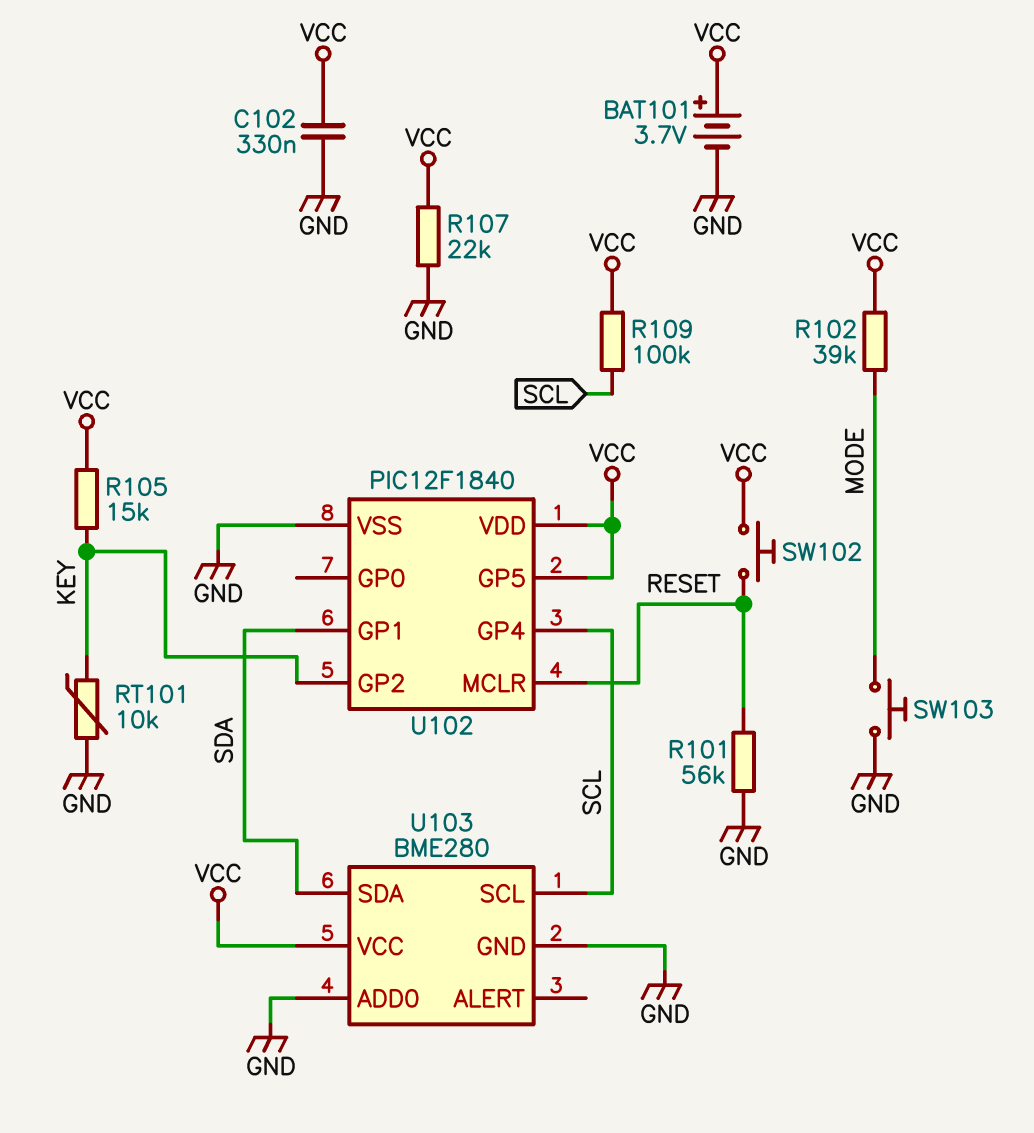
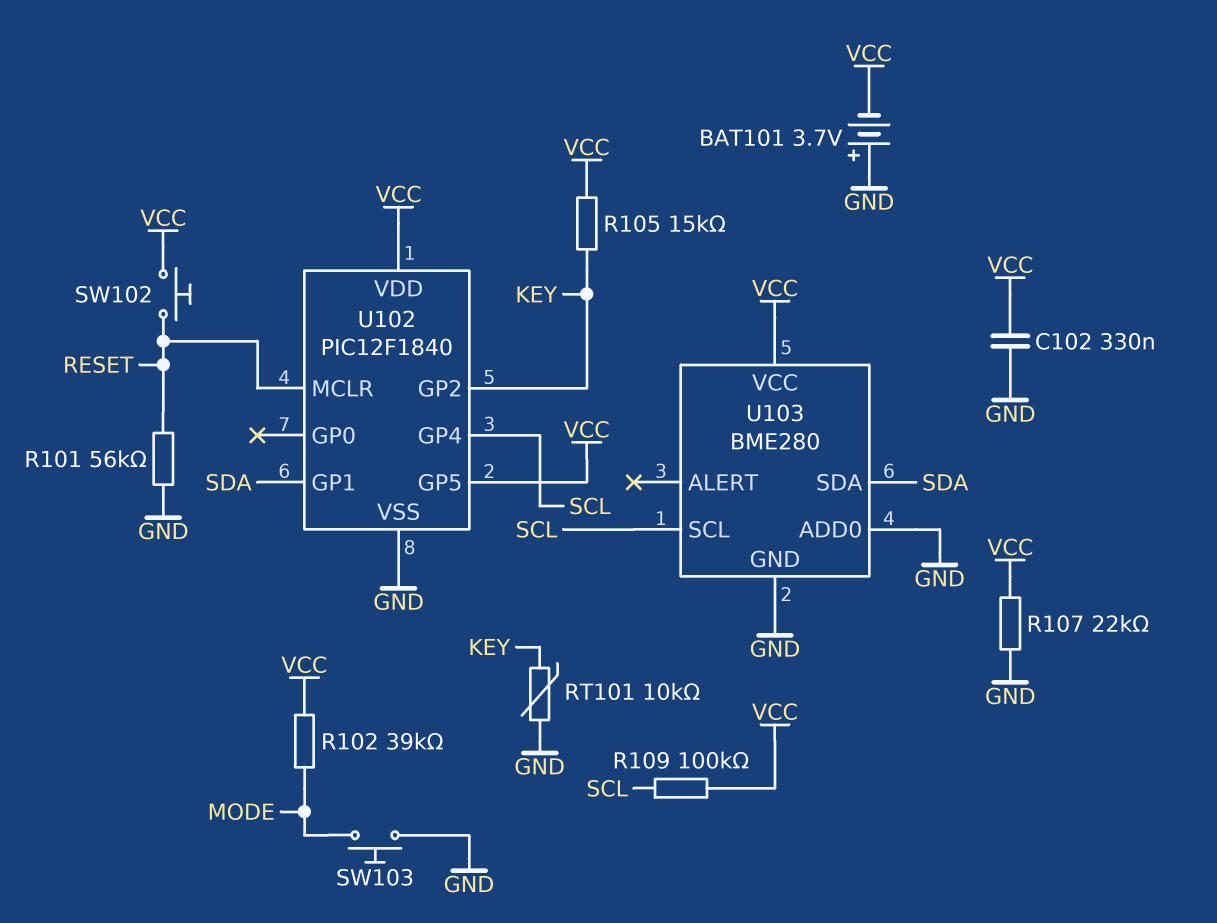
BAT101: 3.7V (plus VCC, minus GND) -> 3.7V (plus GND, minus VCC)

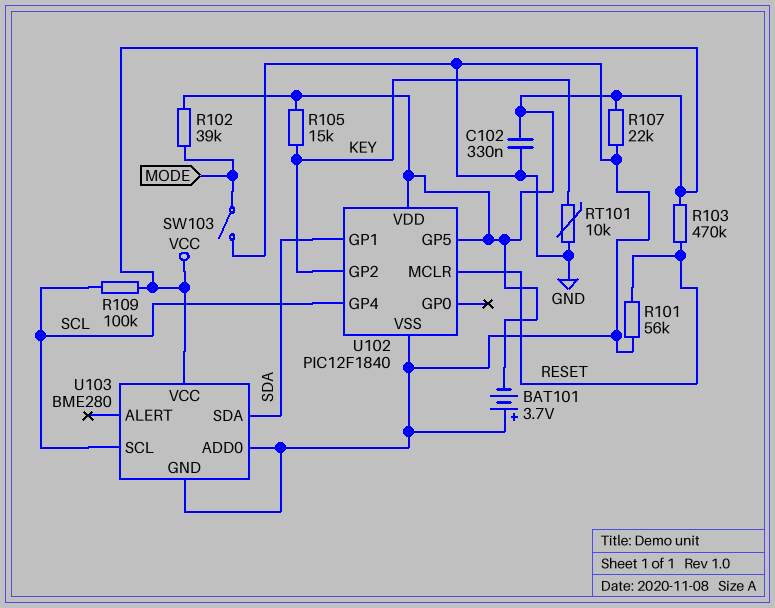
R103: none -> 470k (RESET, VCC)
SW102: button (RESET, VCC) -> none
SW103: button (GND, MODE) -> switch (GND, MODE)

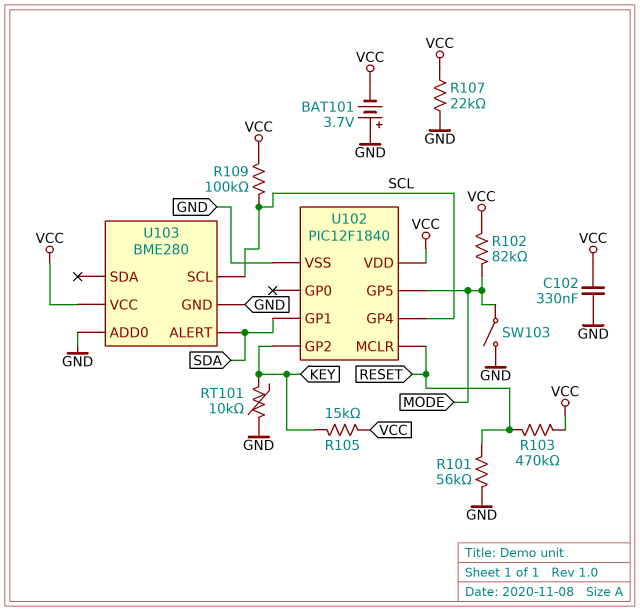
R102: 39k (MODE, VCC) -> 82k (MODE, VCC)
U102 pin GP5: VCC -> MODE
U103 pin ALERT: none -> SDA
U103 pin SDA: SDA -> none

